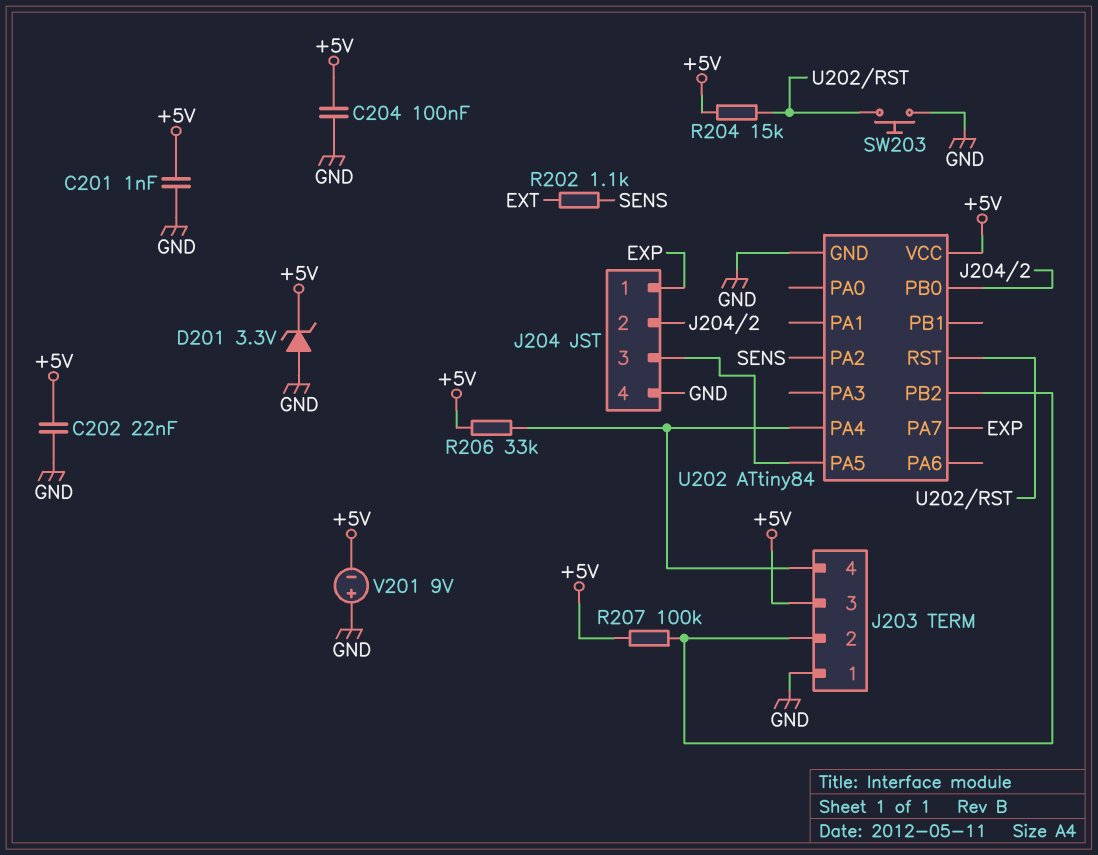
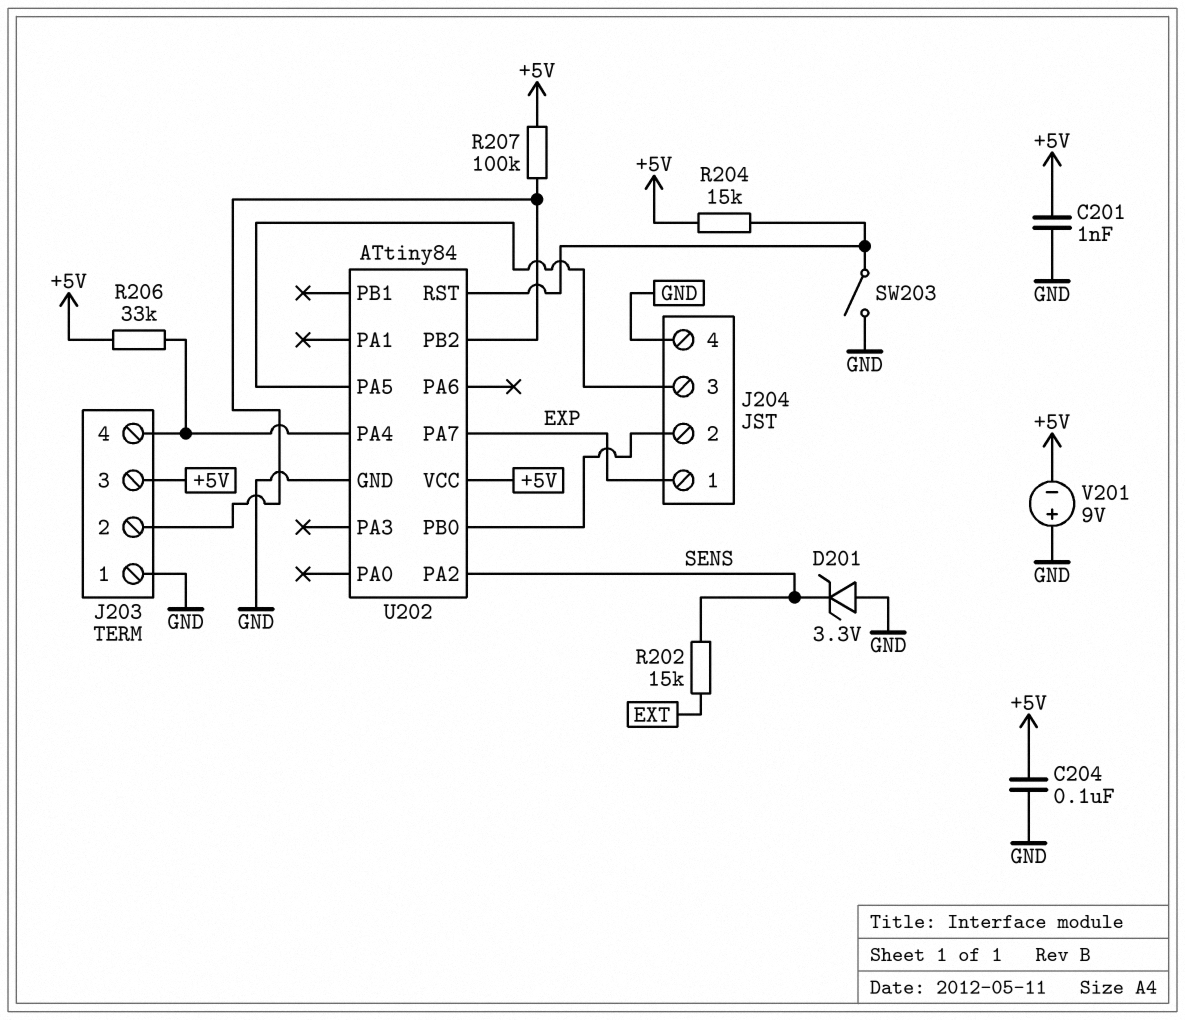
C202: 22nF (+5V, GND) -> none
D201: zener 3.3V (A GND, K +5V) -> zener 3.3V (A GND, K SENS)
R202: 1.1k (EXT, SENS) -> 15k (EXT, SENS)
SW203: button (GND, U202/RST) -> switch (GND, U202/RST)

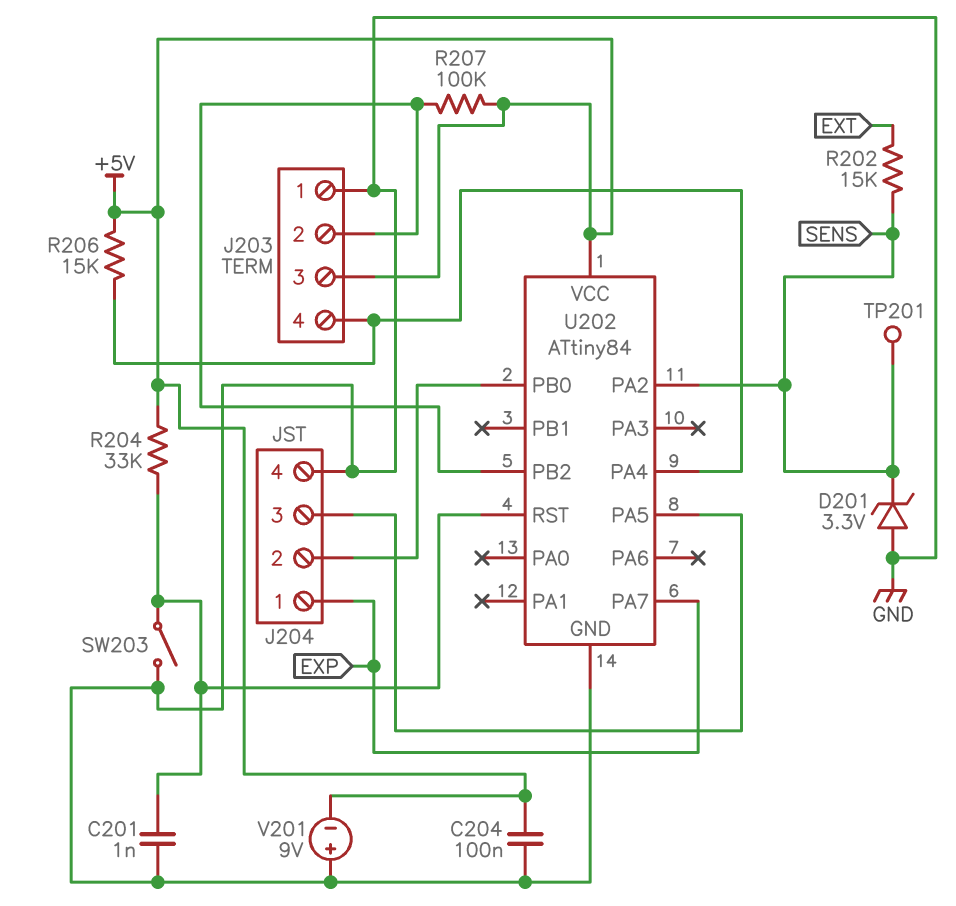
C201: 1nF (+5V, GND) -> 1nF (GND, U202/RST)
R204: 15k (+5V, U202/RST) -> 33k (+5V, U202/RST)
R206: 33k (+5V, J203/4) -> 15k (+5V, J203/4)
TP201: none -> test point (SENS)

